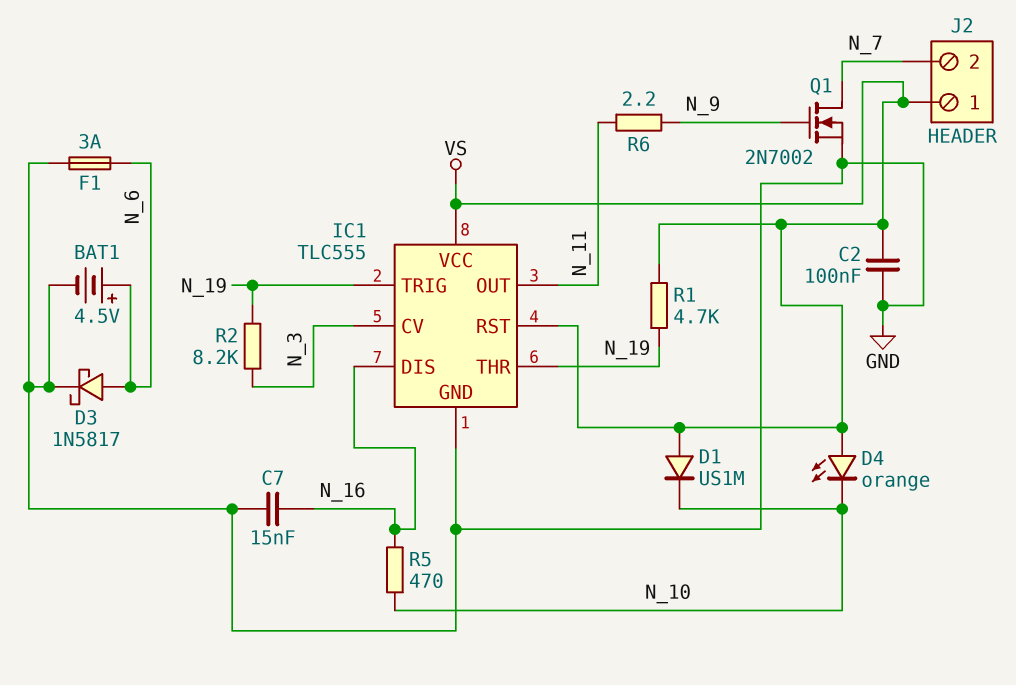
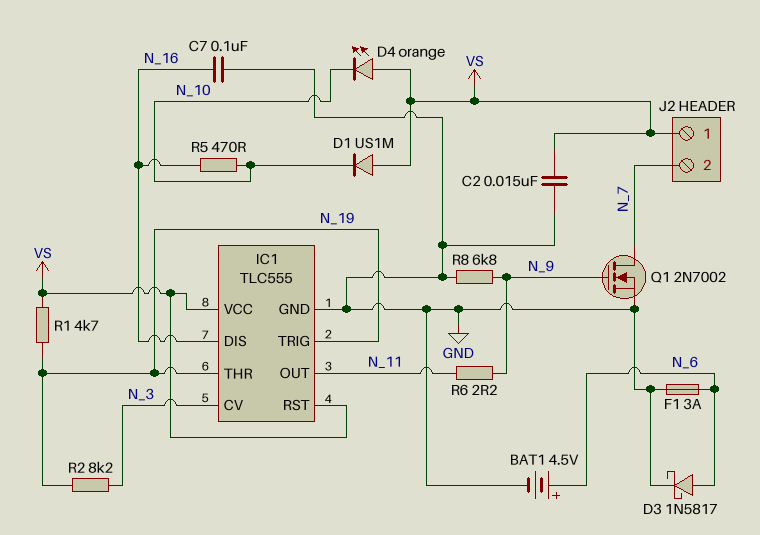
C2: 100nF (GND, VS) -> 15nF (GND, VS)
C7: 15nF (GND, N_16) -> 100nF (GND, N_16)
R8: none -> 6.8k (GND, N_9)

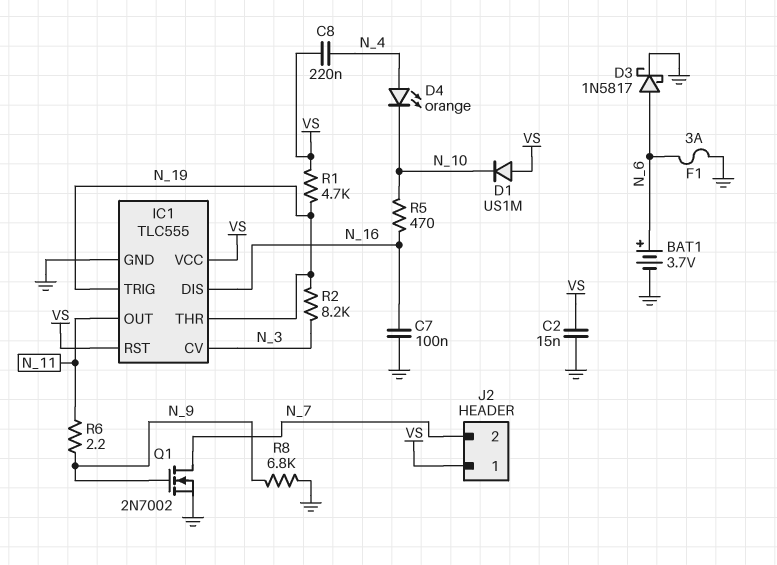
BAT1: 4.5V (plus N_6, minus GND) -> 3.7V (plus N_6, minus GND)
C8: none -> 220nF (N_4, VS)
D4: LED orange (A VS, K N_10) -> LED orange (A N_4, K N_10)

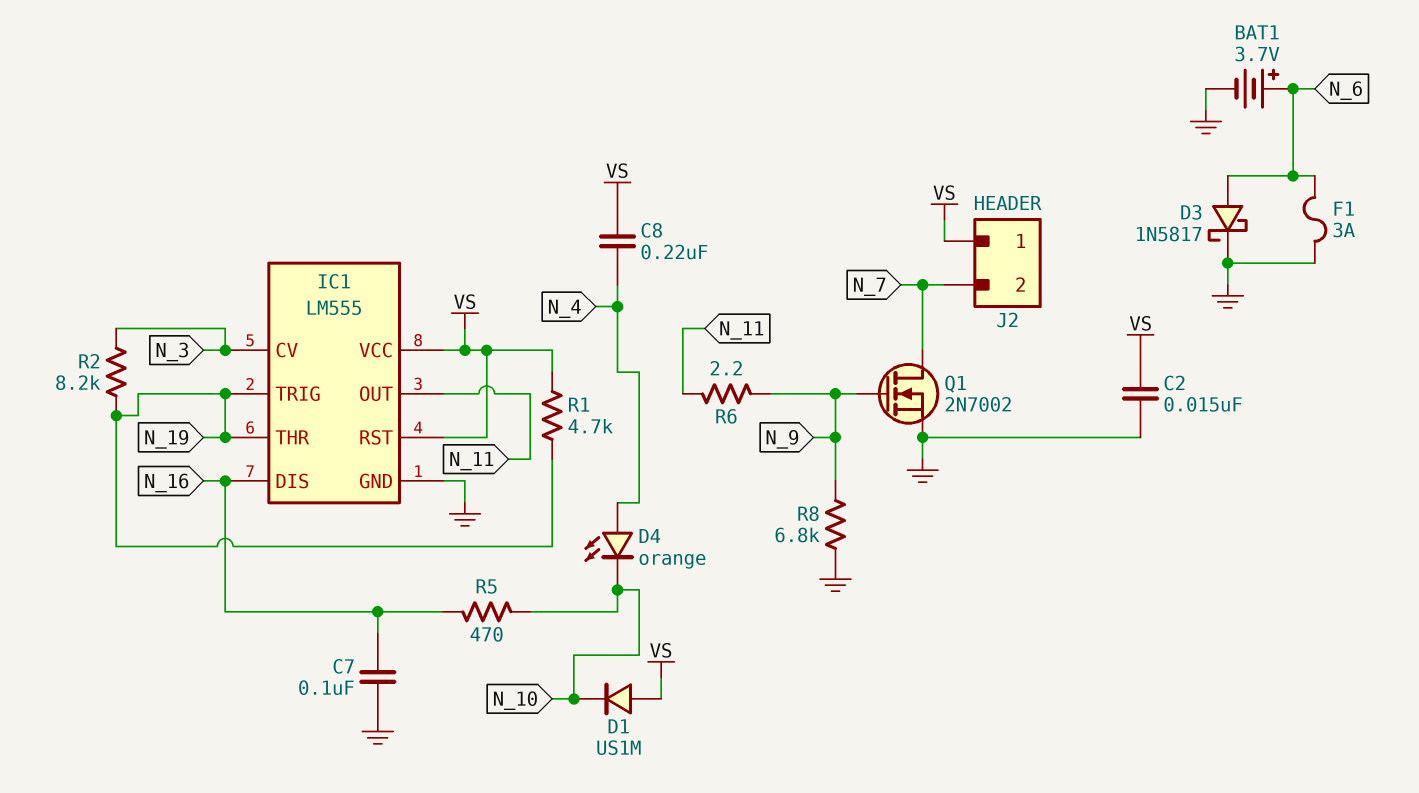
IC1: TLC555 -> LM555

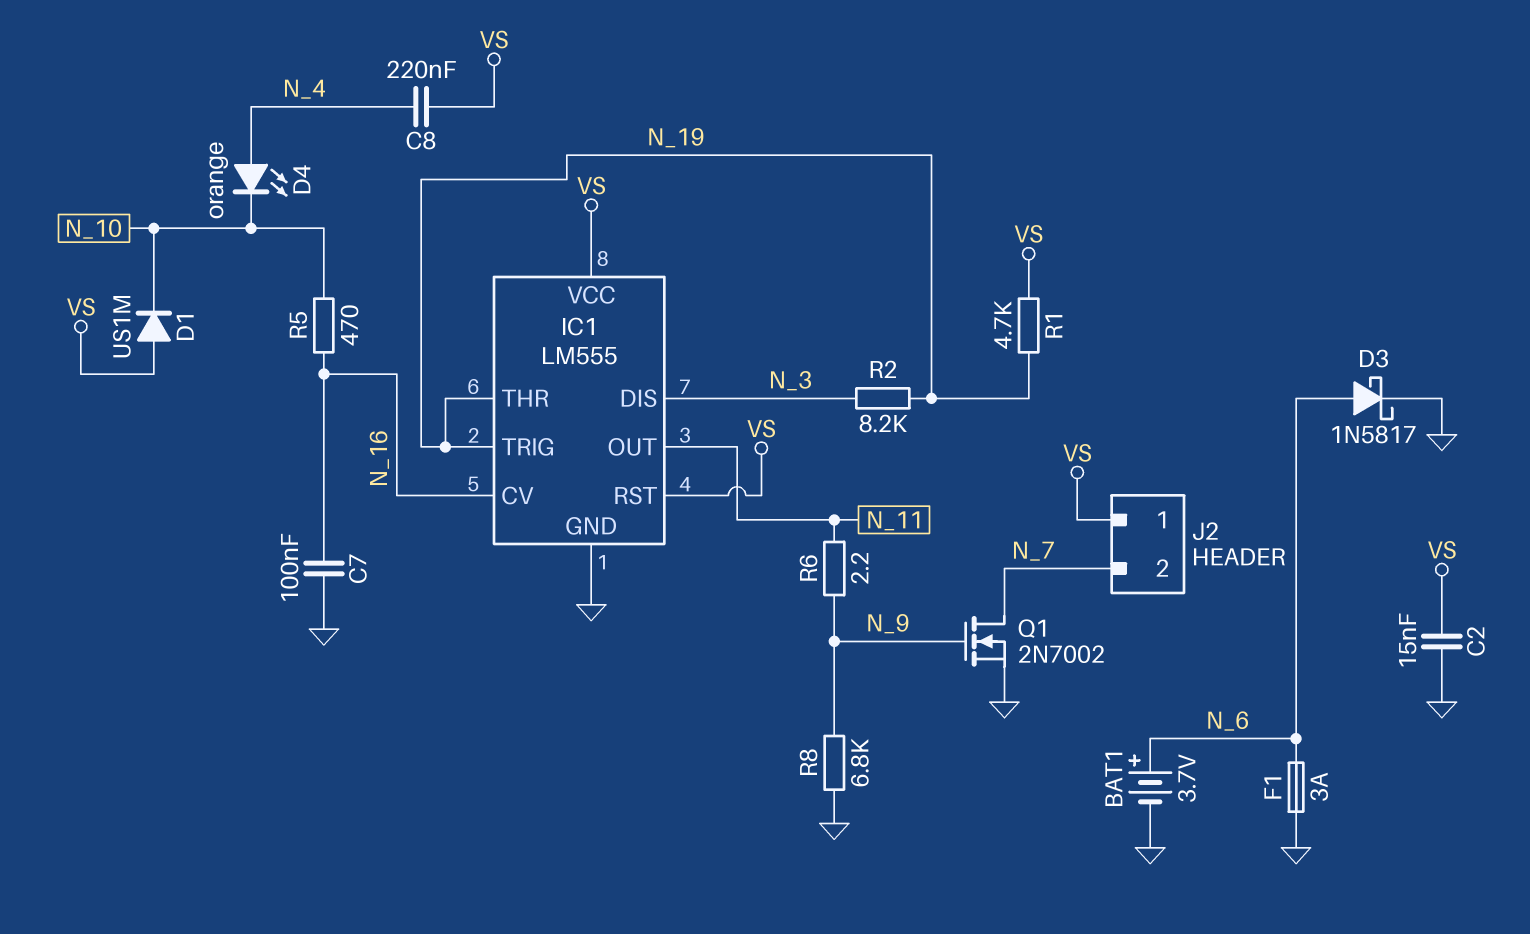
IC1 pin CV: N_3 -> N_16
IC1 pin DIS: N_16 -> N_3

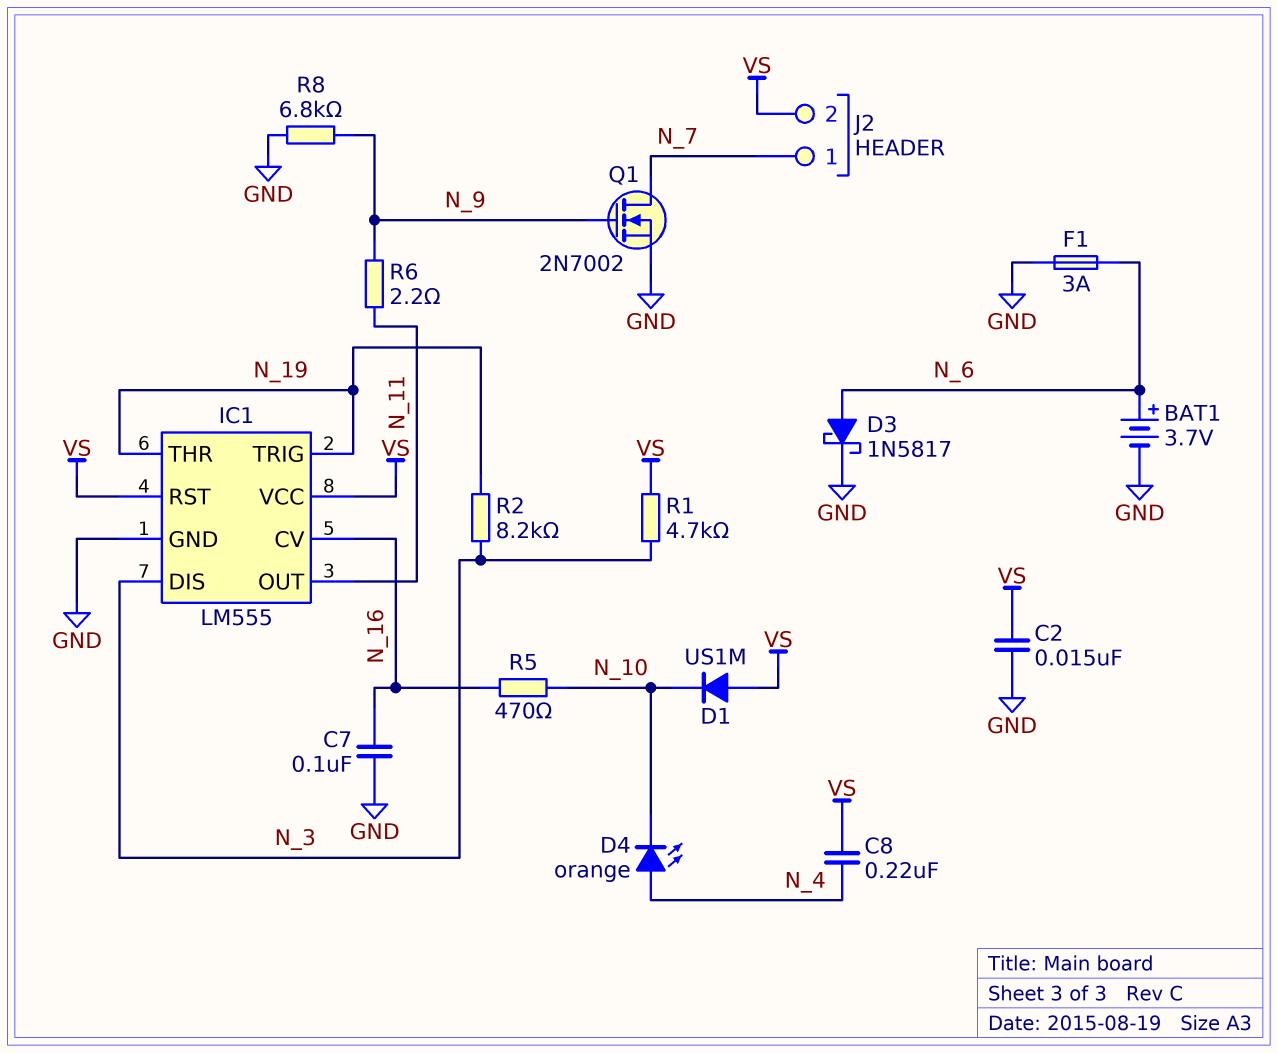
J2 pin 1: VS -> N_7
J2 pin 2: N_7 -> VS
R1: 4.7k (N_19, VS) -> 4.7k (N_3, VS)

